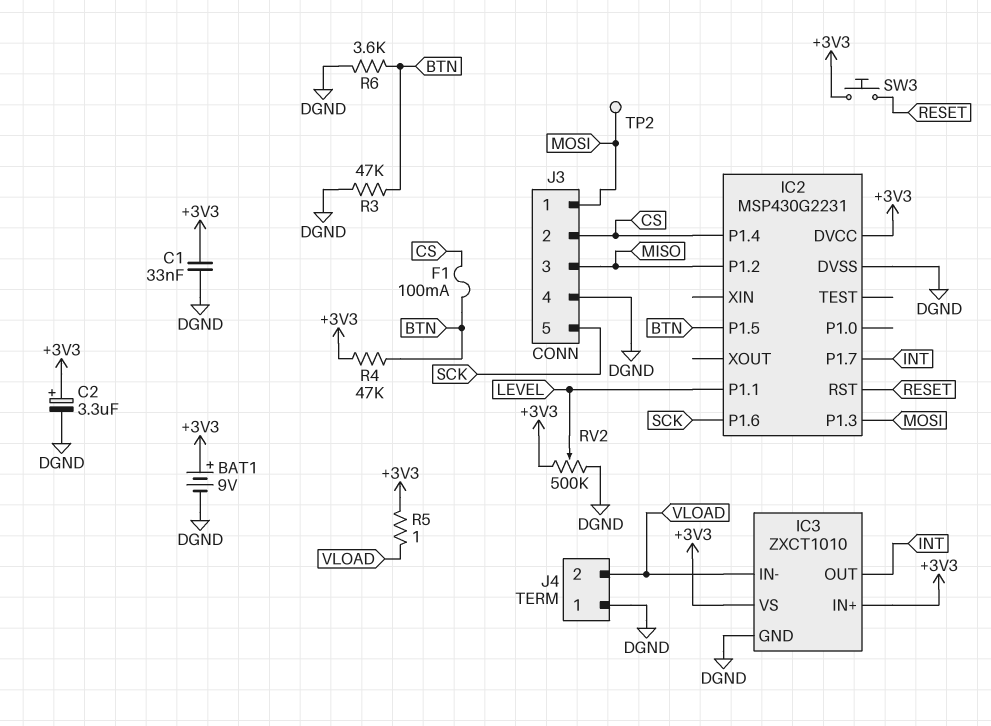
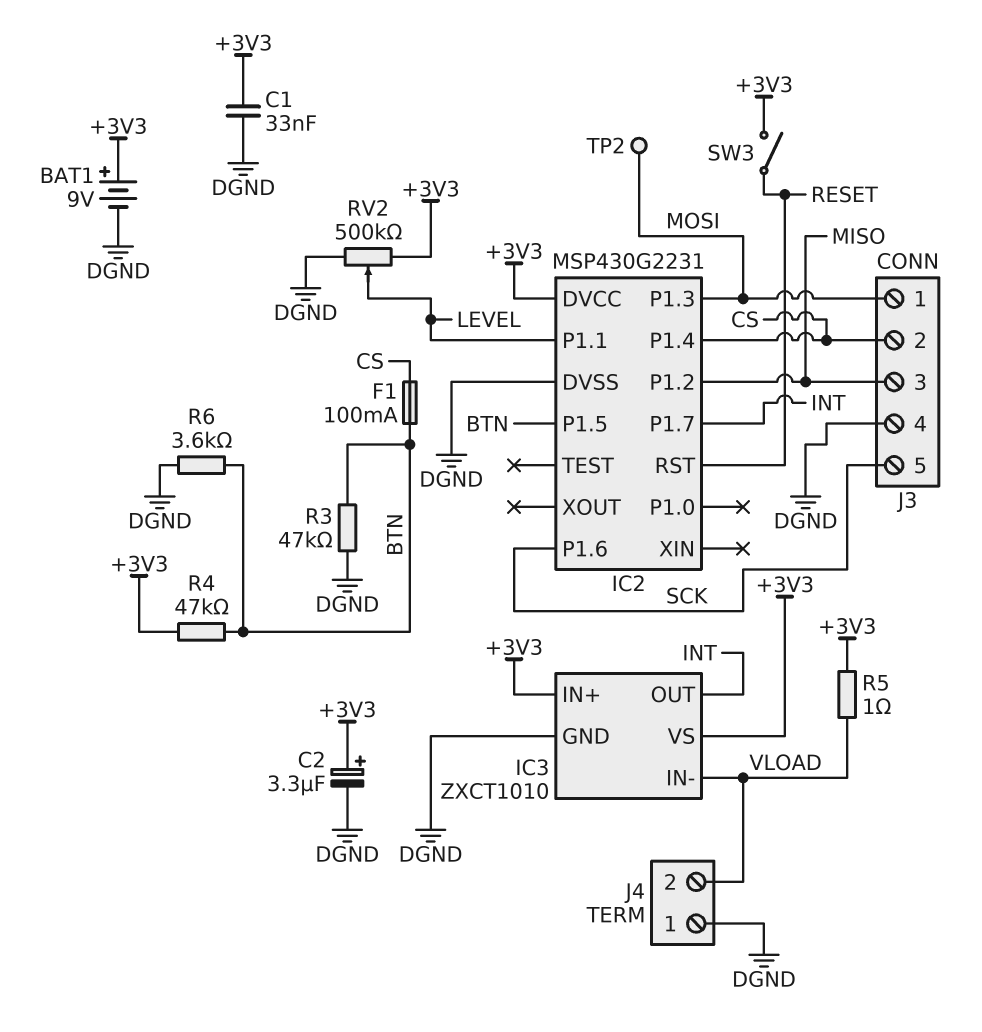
SW3: button (+3V3, RESET) -> switch (+3V3, RESET)

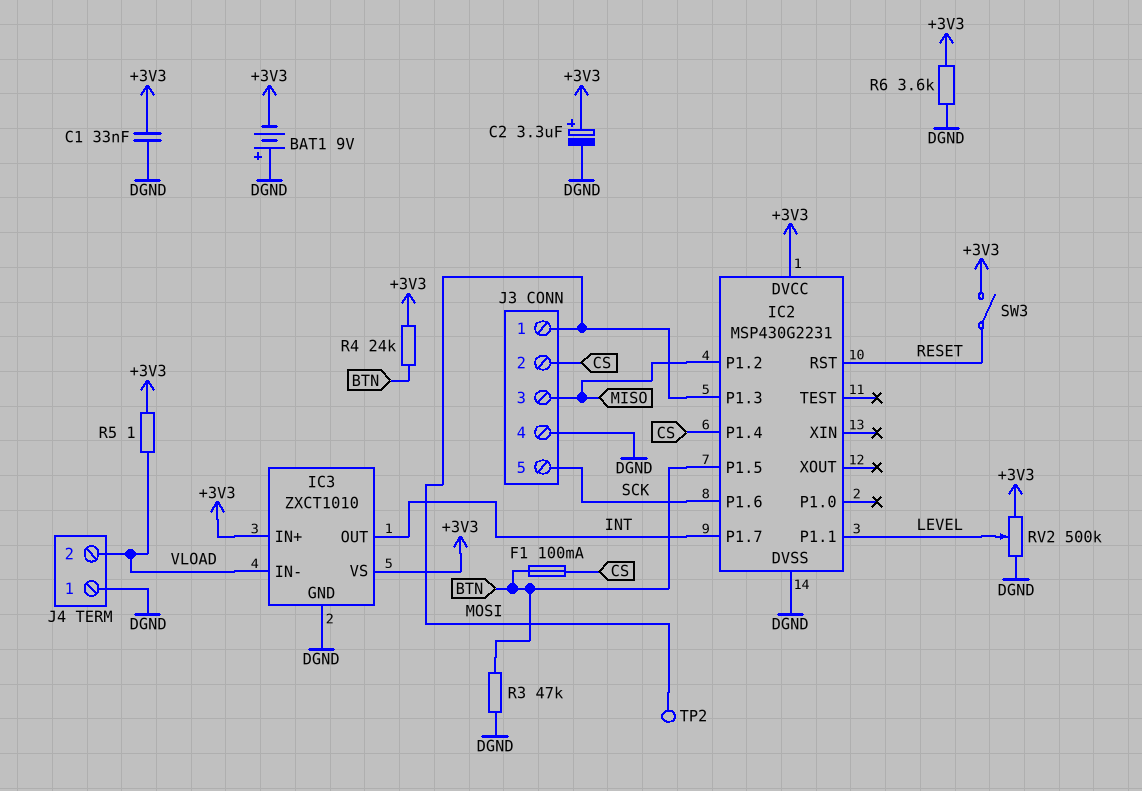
BAT1: 9V (plus +3V3, minus DGND) -> 9V (plus DGND, minus +3V3)
R4: 47k (+3V3, BTN) -> 24k (+3V3, BTN)
R6: 3.6k (BTN, DGND) -> 3.6k (+3V3, DGND)

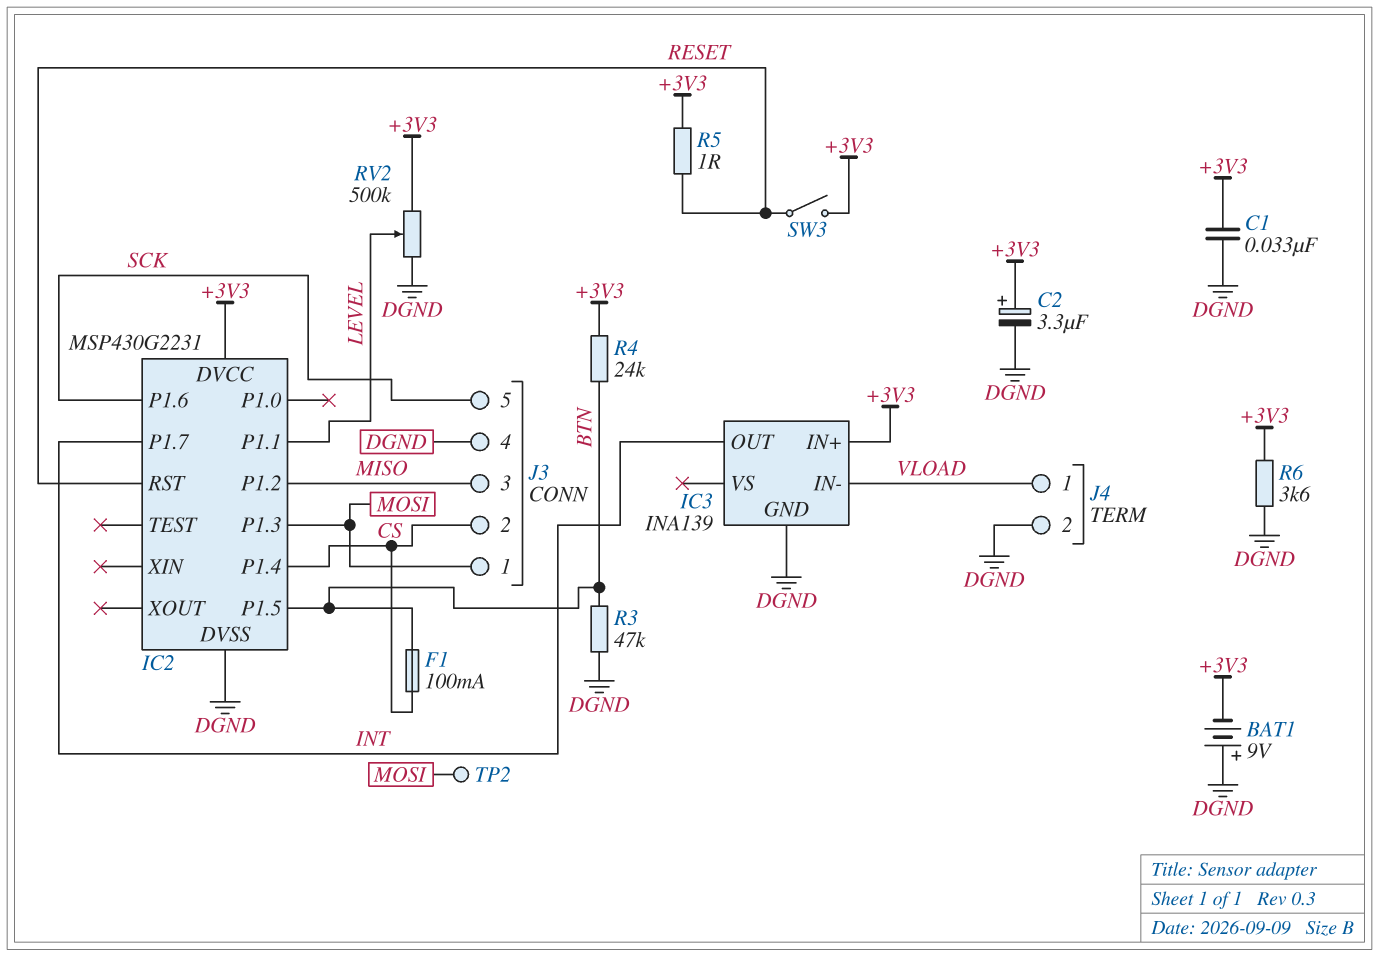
IC3: ZXCT1010 -> INA139
IC3 pin VS: +3V3 -> none
J4 pin 1: DGND -> VLOAD
J4 pin 2: VLOAD -> DGND
R5: 1 (+3V3, VLOAD) -> 1 (+3V3, RESET)

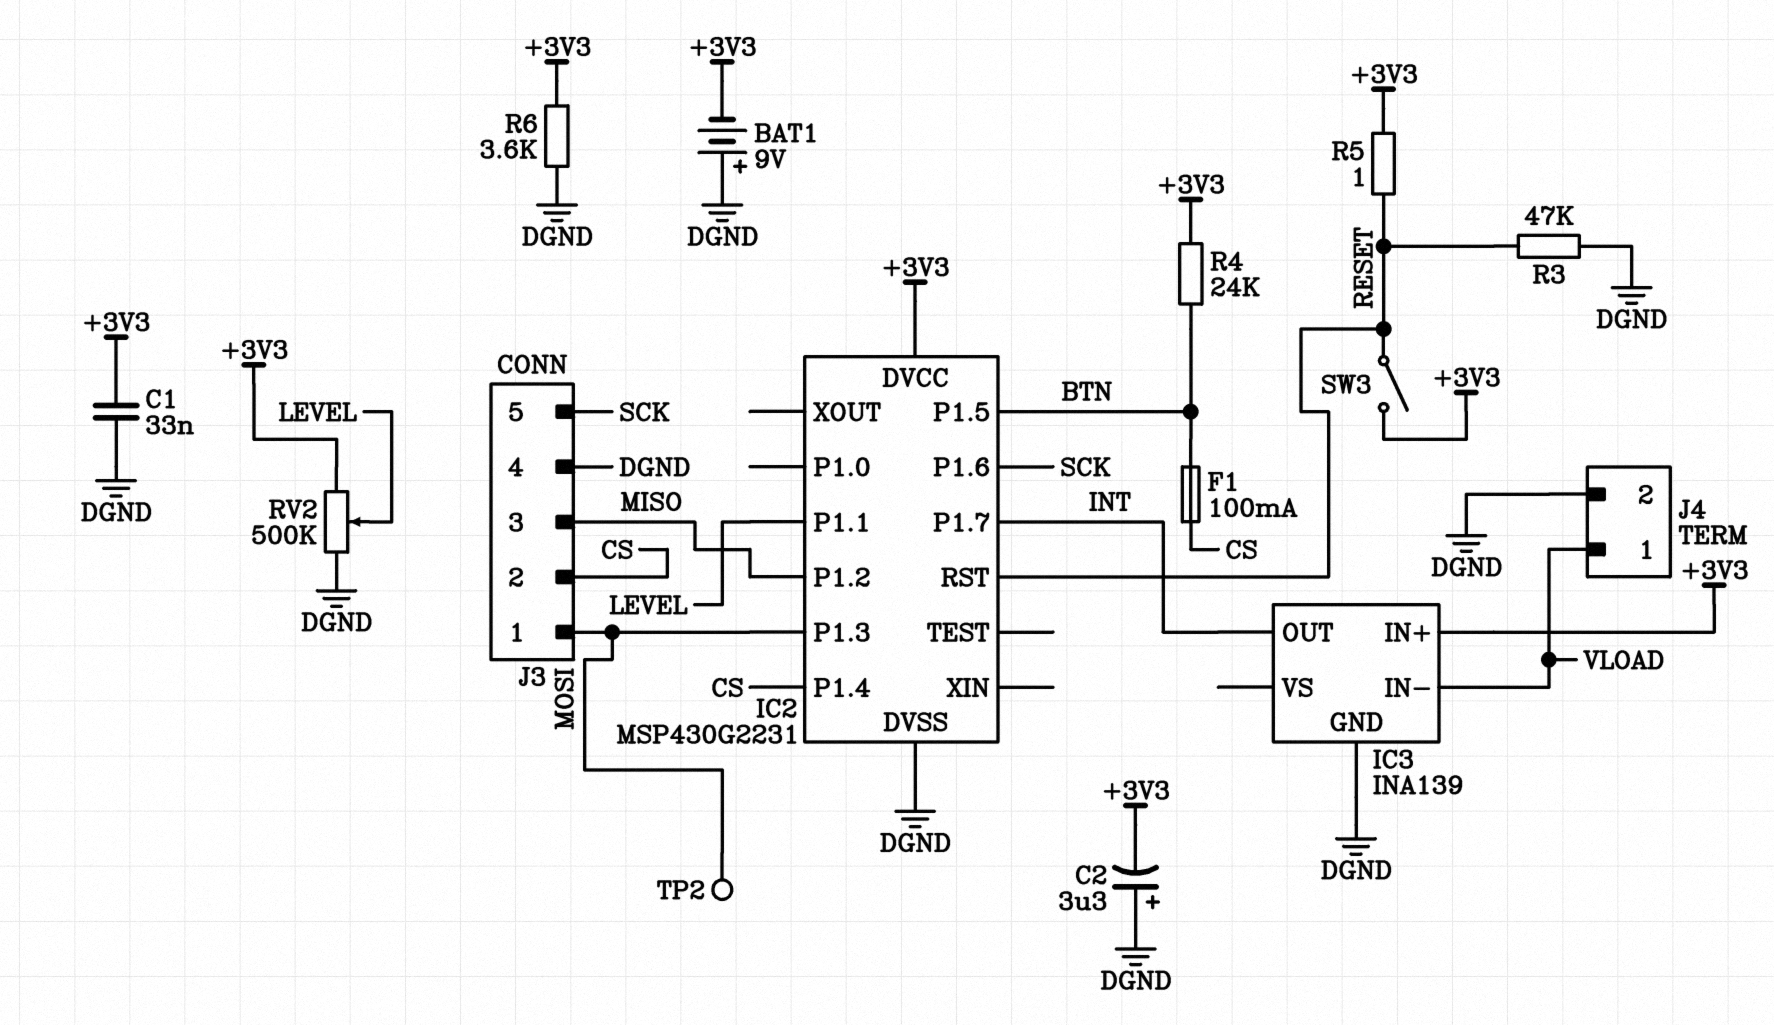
C2: 3.3uF (plus +3V3, minus DGND) -> 3.3uF (plus DGND, minus +3V3)
R3: 47k (BTN, DGND) -> 47k (DGND, RESET)

